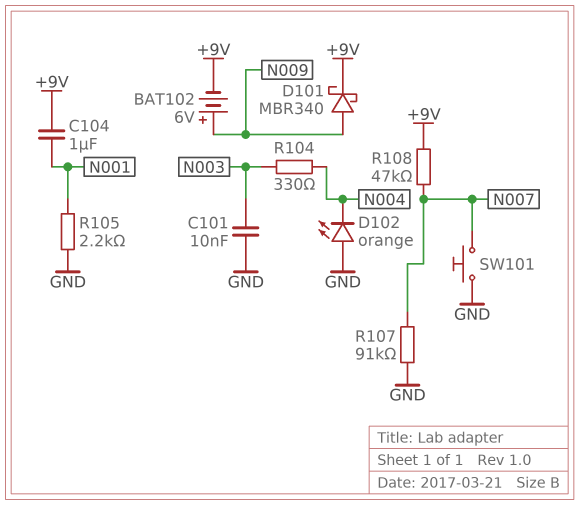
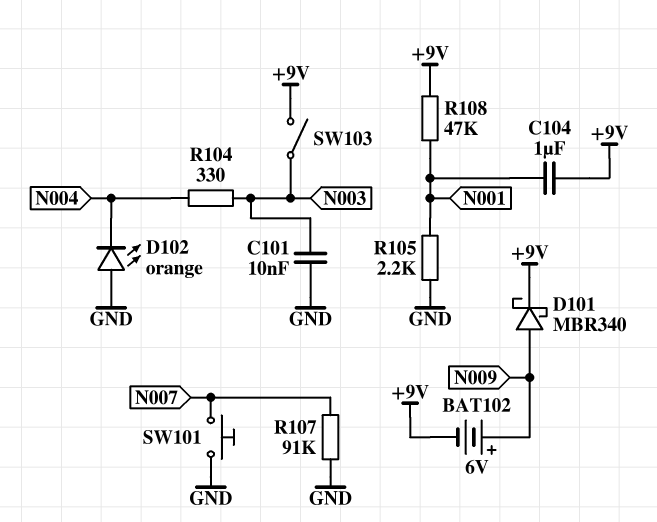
R108: 47k (+9V, N007) -> 47k (+9V, N001)
SW103: none -> switch (+9V, N003)

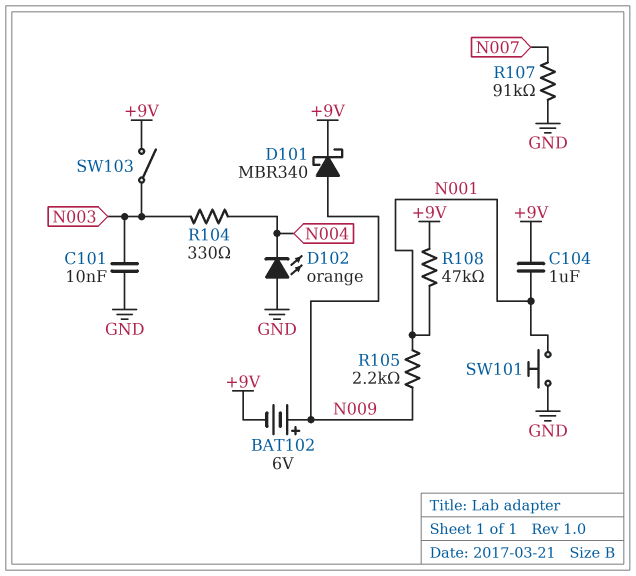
R105: 2.2k (GND, N001) -> 2.2k (N001, N009)
SW101: button (GND, N007) -> button (GND, N001)

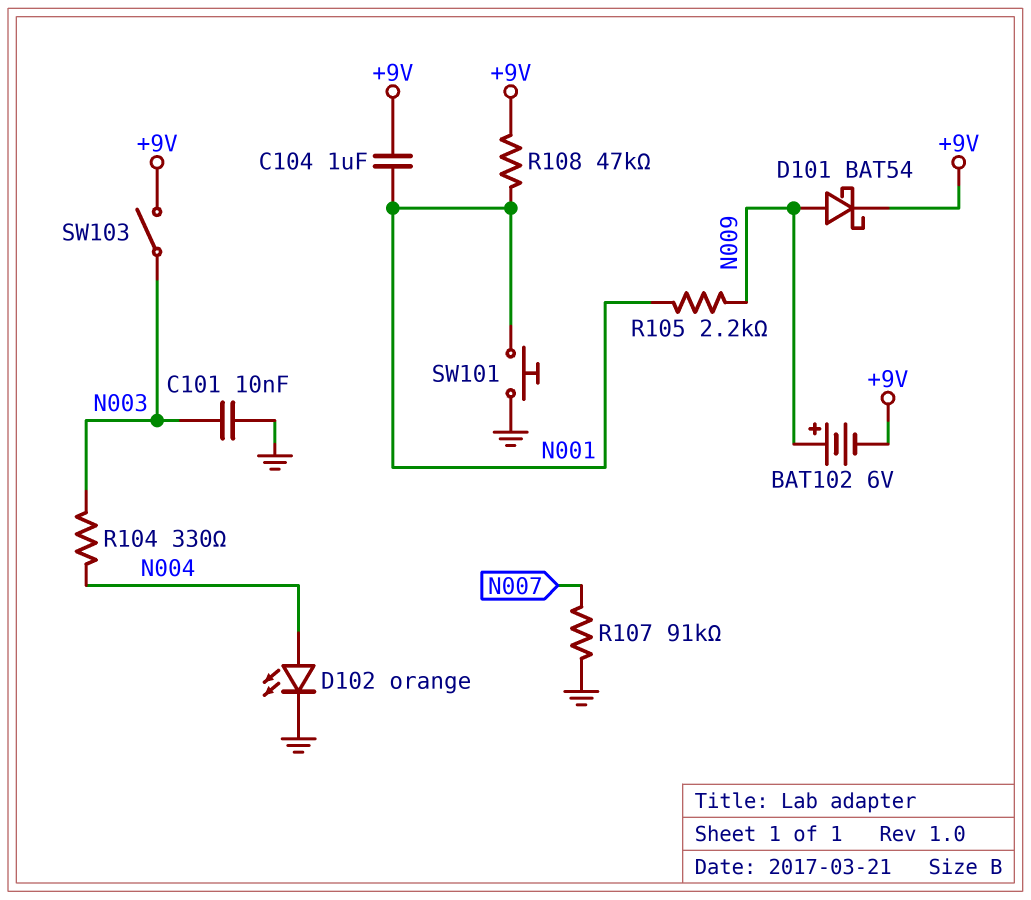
D101: schottky MBR340 (A N009, K +9V) -> schottky BAT54 (A N009, K +9V)
D102: LED orange (A GND, K N004) -> LED orange (A N004, K GND)

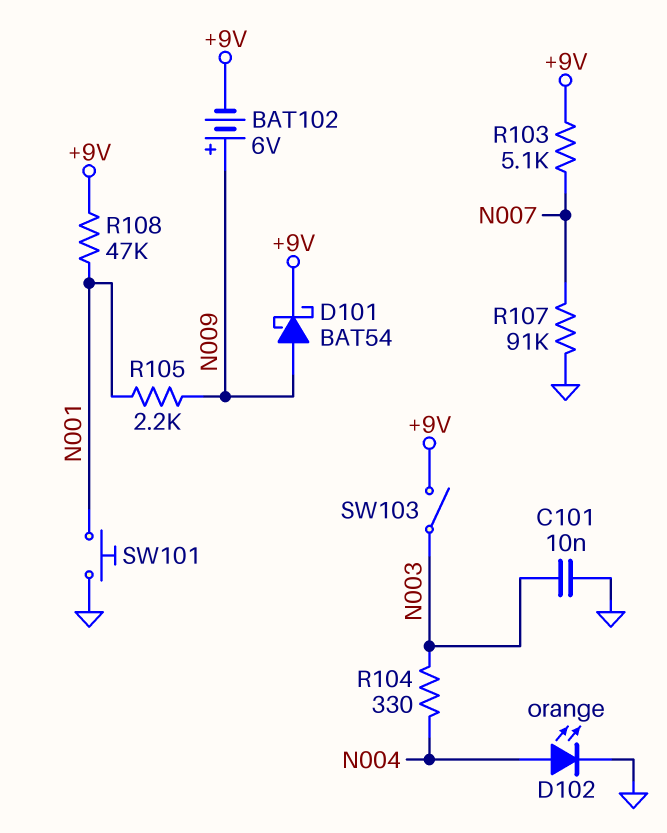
C104: 1uF (+9V, N001) -> none
R103: none -> 5.1k (+9V, N007)

